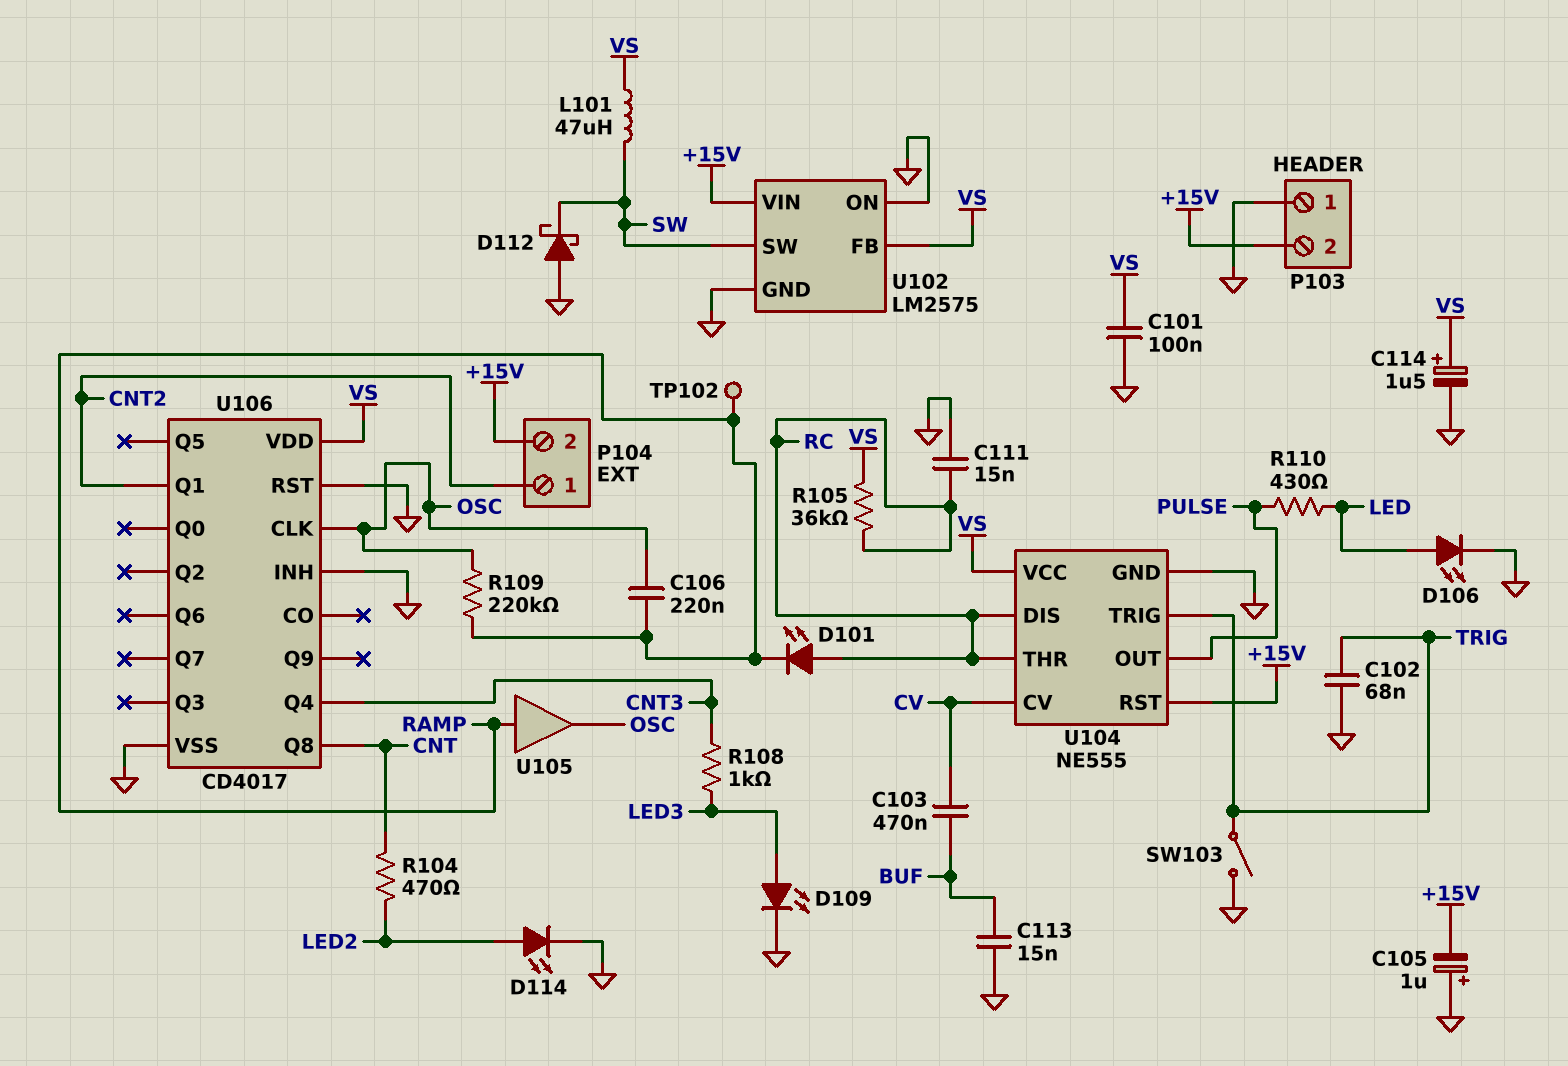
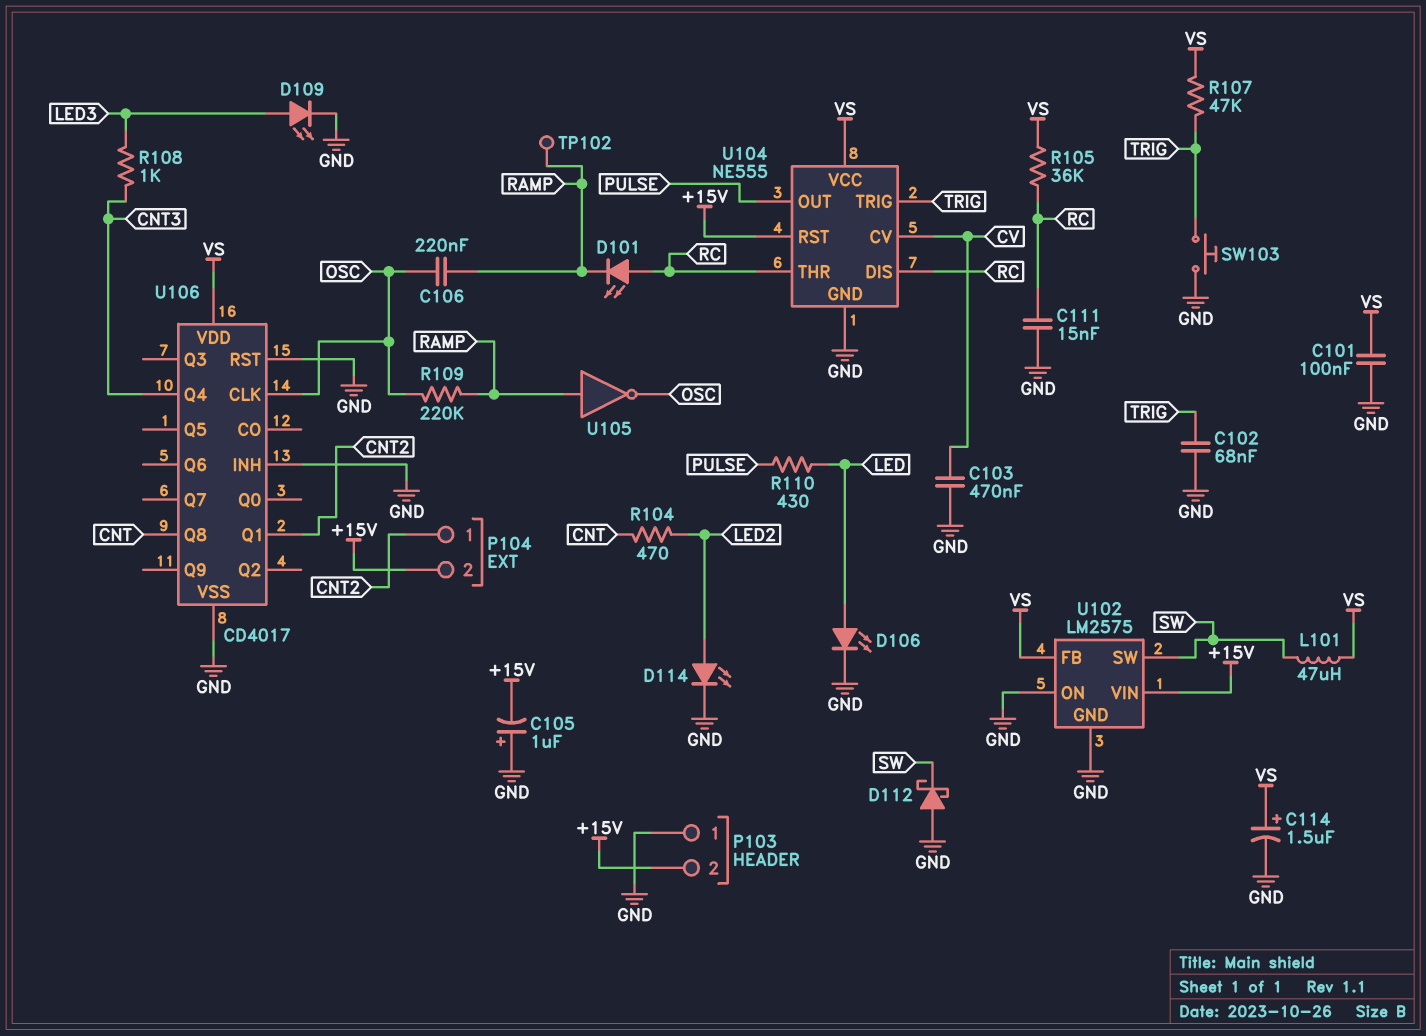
C103: 470nF (BUF, CV) -> 470nF (CV, GND)
C113: 15nF (BUF, GND) -> none
R107: none -> 47k (TRIG, VS)
SW103: switch (GND, TRIG) -> button (GND, TRIG)
U105: buffer (in RAMP, out OSC) -> NOT (in RAMP, out OSC)

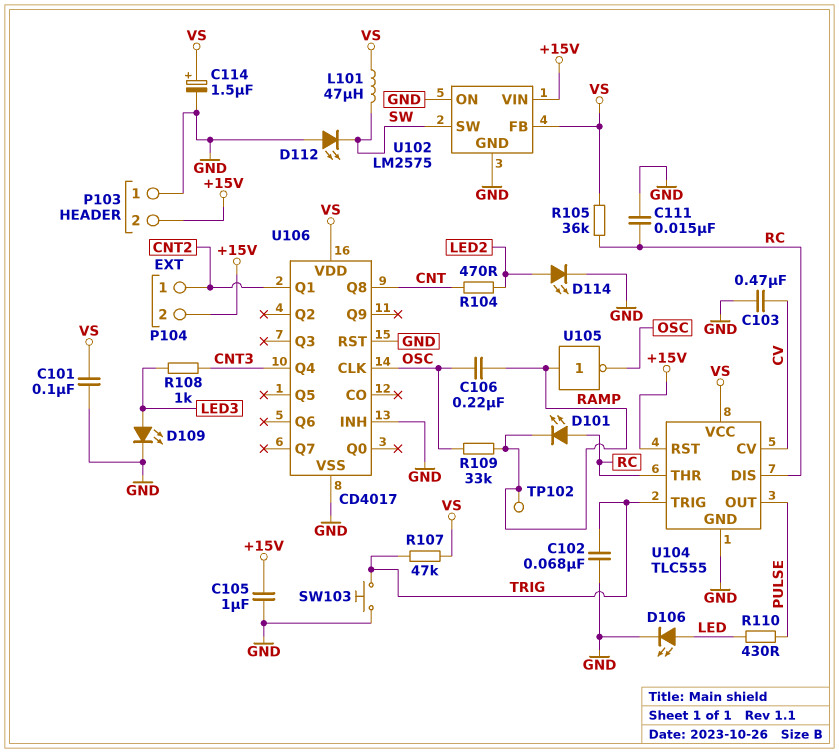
C105: 1uF (plus GND, minus +15V) -> 1uF (+15V, GND)
D112: schottky (A GND, K SW) -> LED (A GND, K SW)
R109: 220k (OSC, RAMP) -> 33k (OSC, RAMP)
U104: NE555 -> TLC555

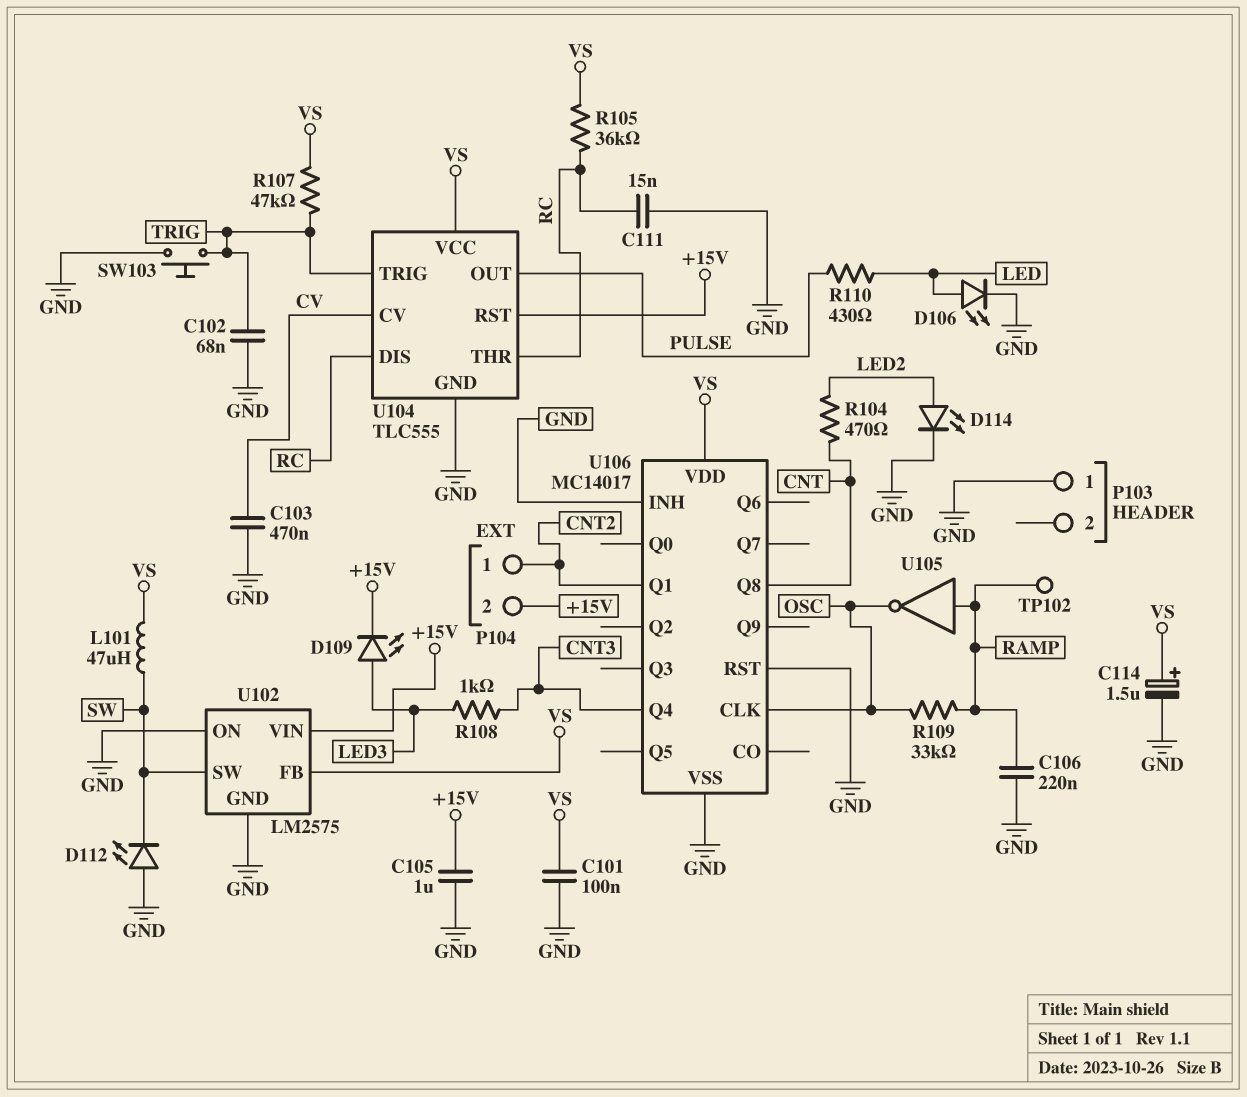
C106: 220nF (OSC, RAMP) -> 220nF (GND, RAMP)
D101: LED (A RC, K RAMP) -> none
D109: LED (A LED3, K GND) -> LED (A LED3, K +15V)
P103 pin 2: +15V -> none
U106: CD4017 -> MC14017

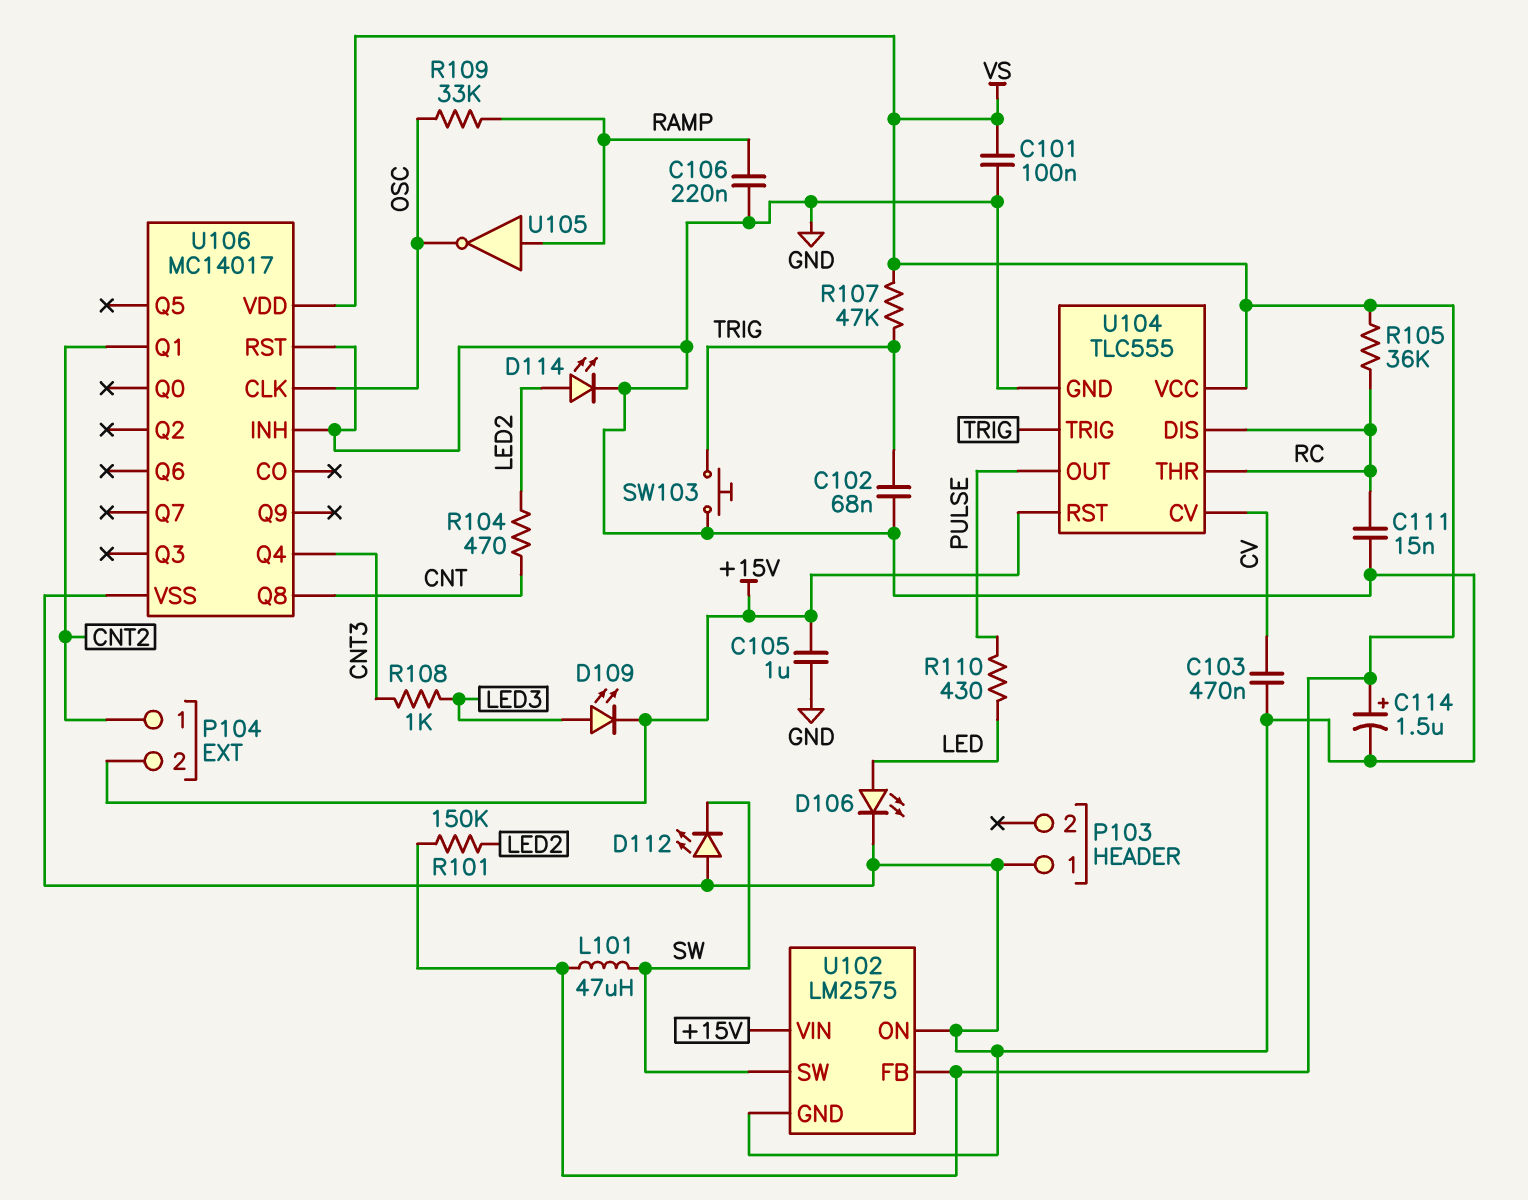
R101: none -> 150k (LED2, VS)
TP102: test point (RAMP) -> none

